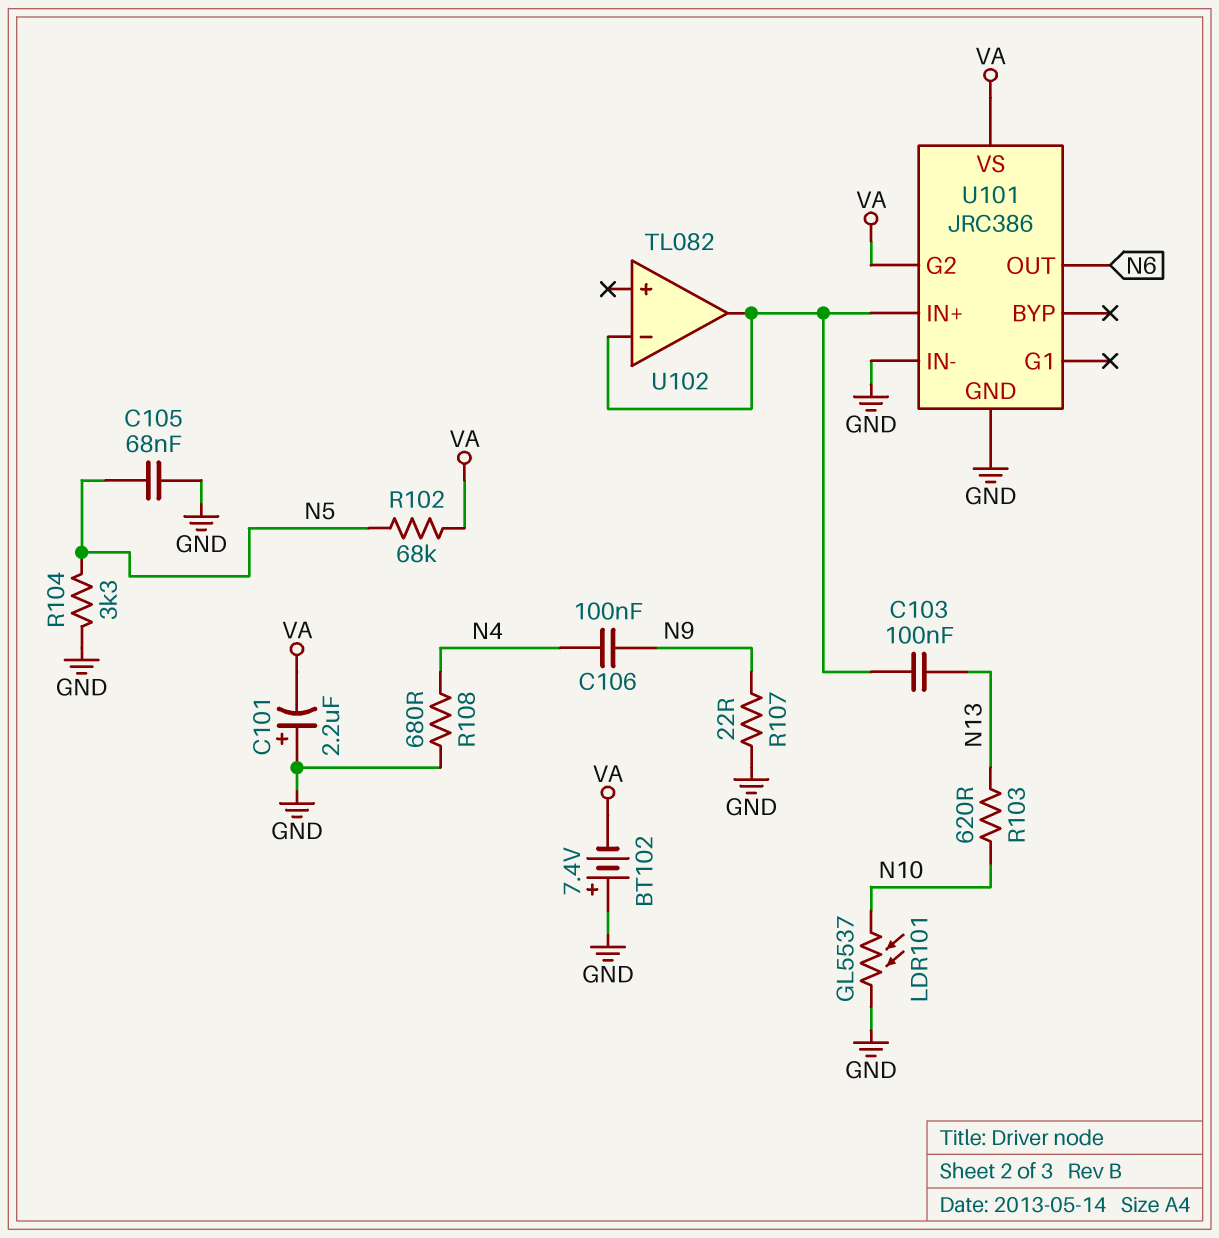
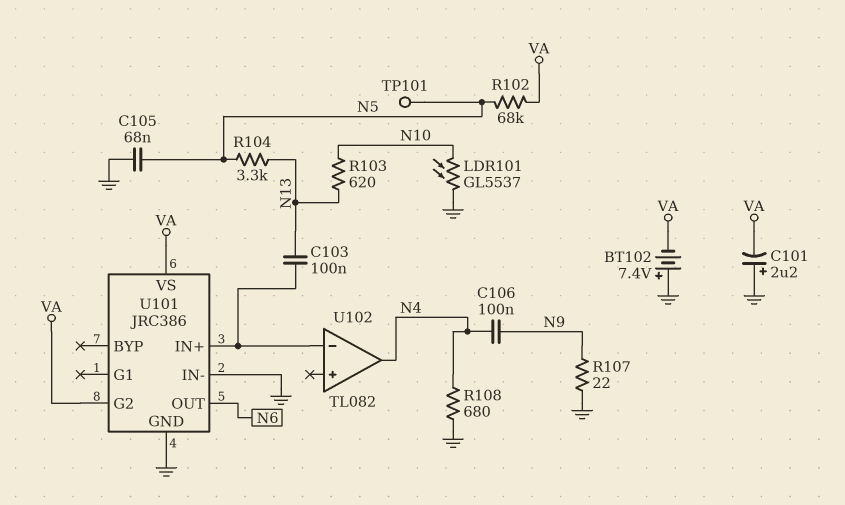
R104: 3.3k (GND, N5) -> 3.3k (N5, N13)
TP101: none -> test point (N5)
U102 pin out: U101/IN+ -> N4

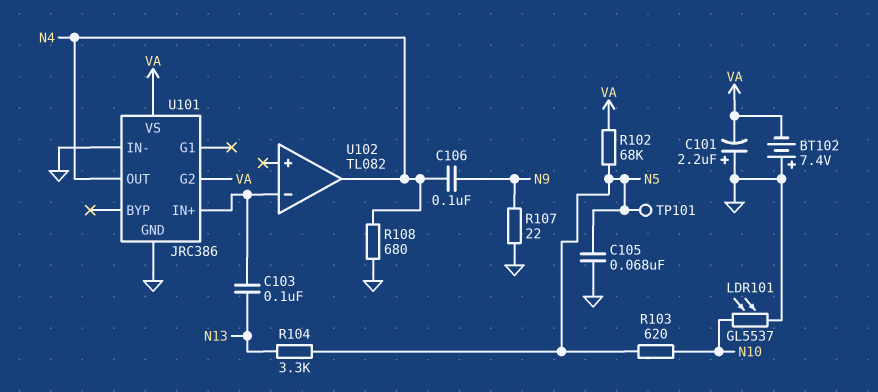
R103: 620 (N10, N13) -> 620 (N5, N10)
U101 pin OUT: N6 -> N4

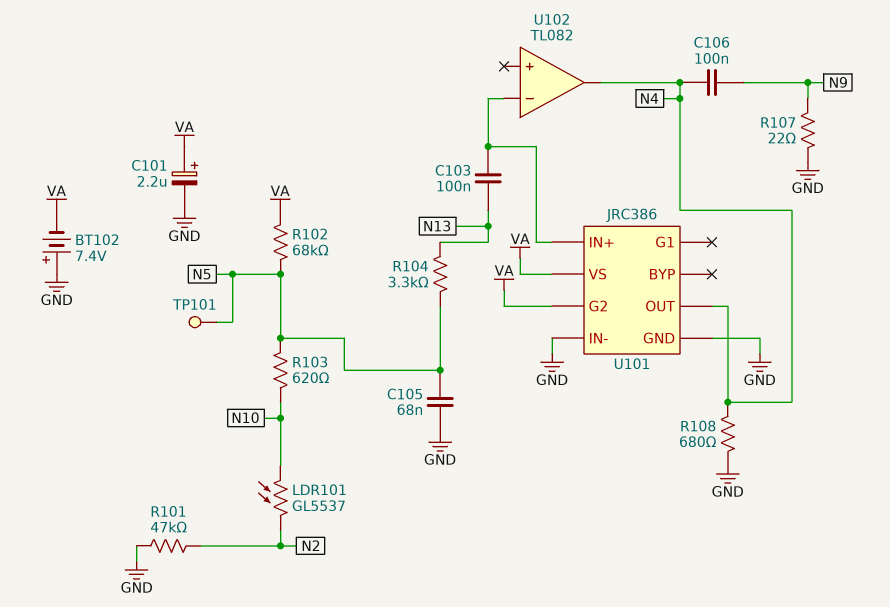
C101: 2.2uF (plus GND, minus VA) -> 2.2uF (plus VA, minus GND)
LDR101: GL5537 (GND, N10) -> GL5537 (N2, N10)
R101: none -> 47k (GND, N2)

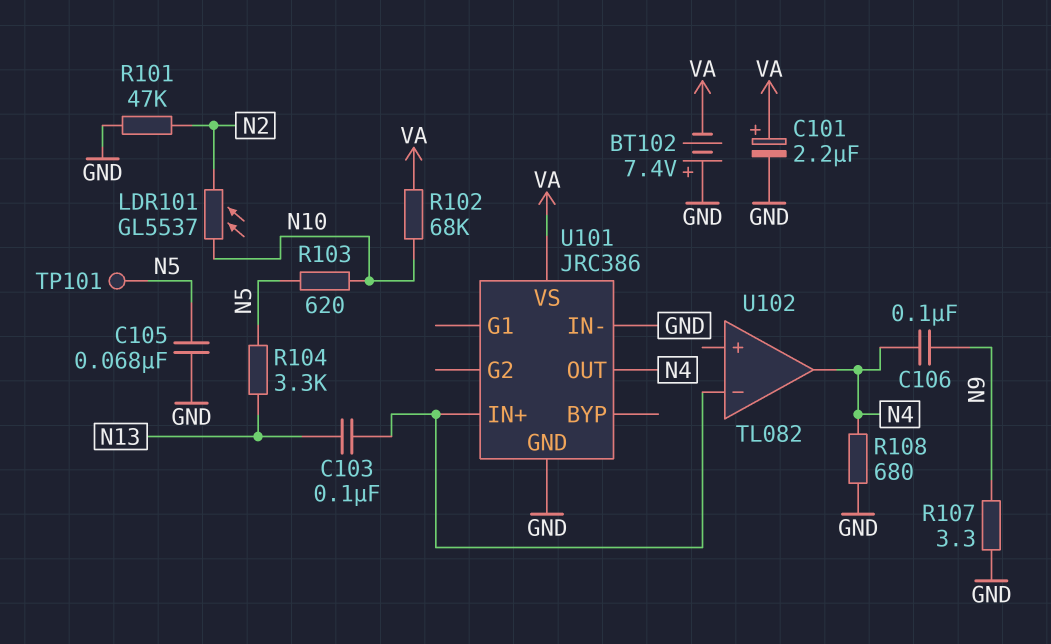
R102: 68k (N5, VA) -> 68k (N10, VA)
R107: 22 (GND, N9) -> 3.3 (GND, N9)
U101 pin G2: VA -> none

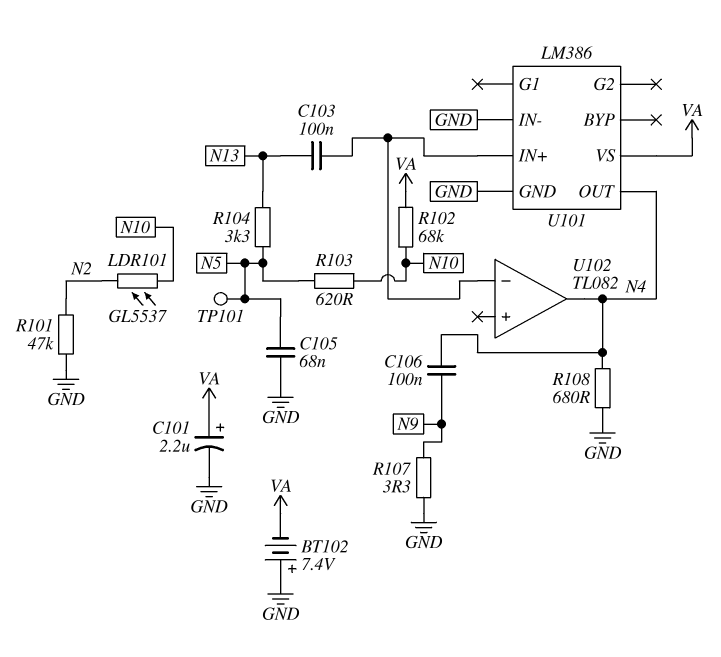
U101: JRC386 -> LM386

